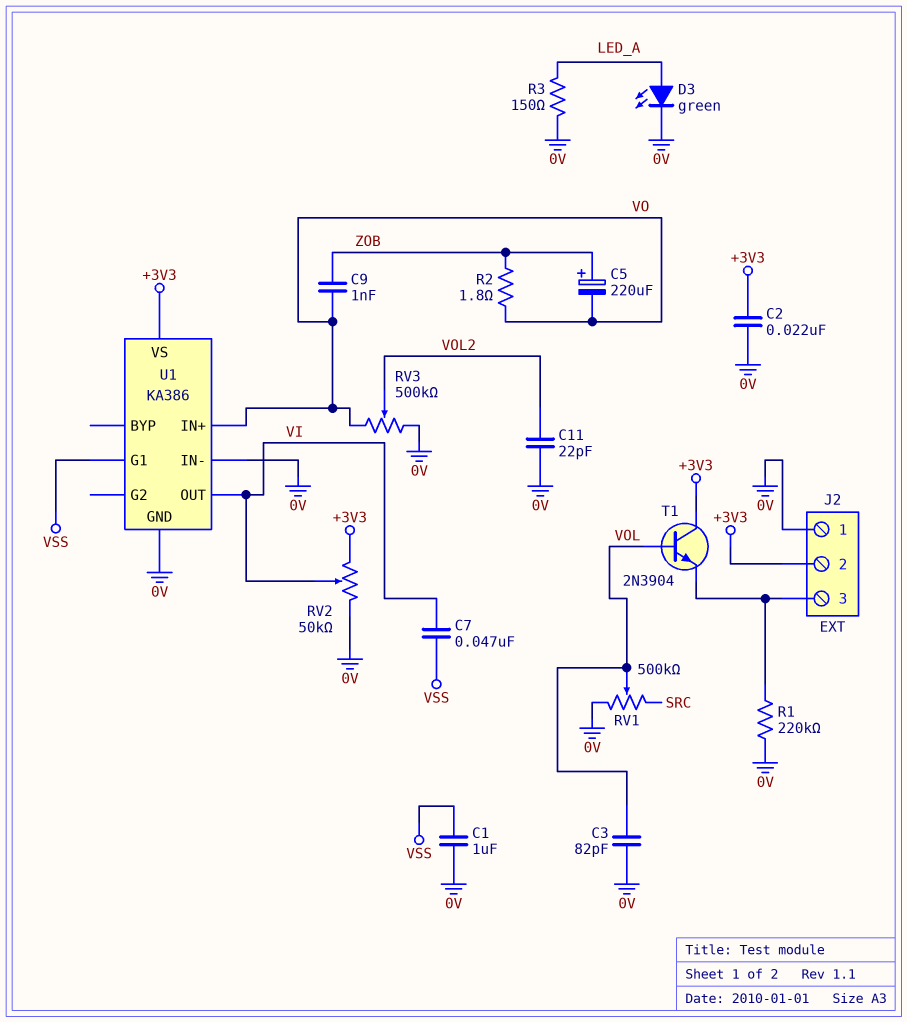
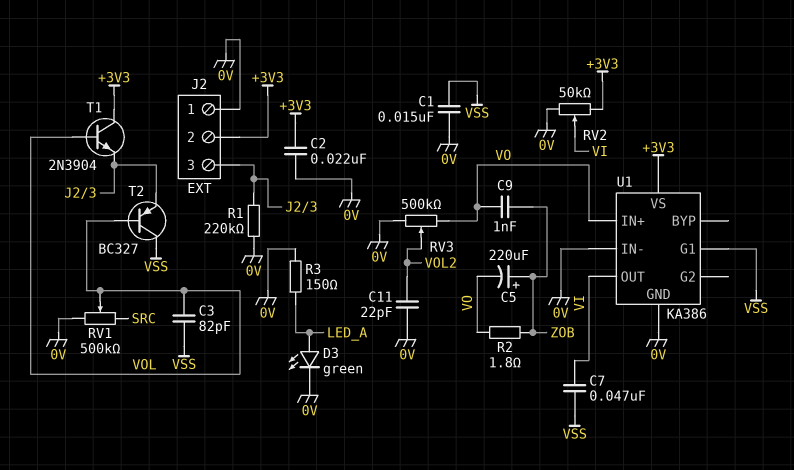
C1: 1uF (0V, VSS) -> 15nF (0V, VSS)
C3: 82pF (0V, VOL) -> 82pF (VOL, VSS)
T2: none -> PNP BC327 (B VOL, C VSS, E J2/3)

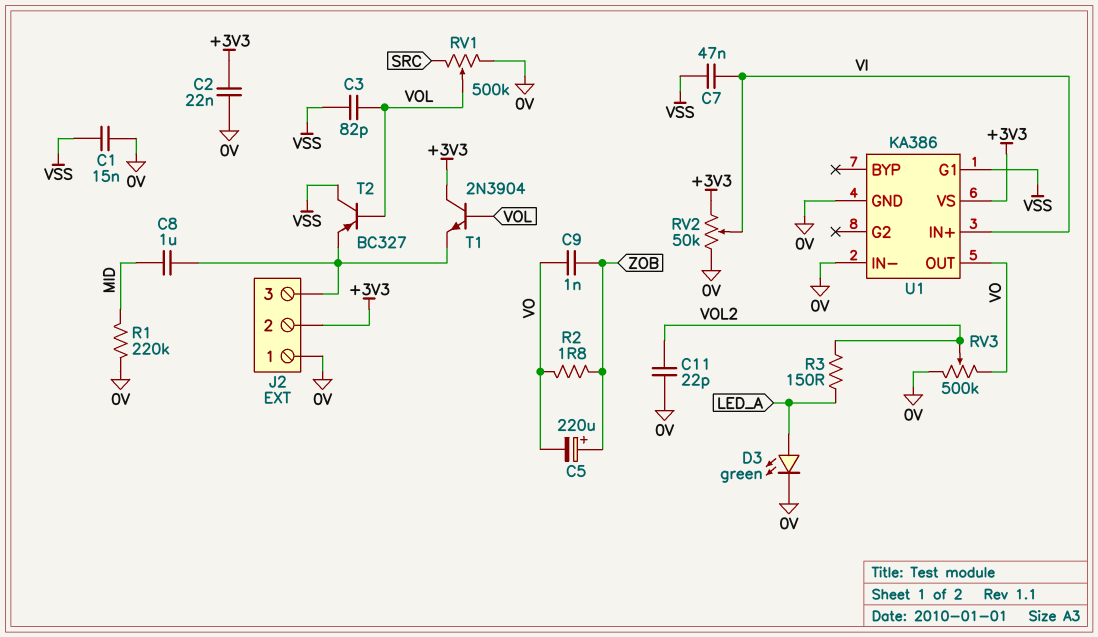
C8: none -> 1uF (J2/3, MID)
R1: 220k (0V, J2/3) -> 220k (0V, MID)
R3: 150 (0V, LED_A) -> 150 (LED_A, VOL2)
U1 pin IN+: VO -> VI
U1 pin OUT: VI -> VO

